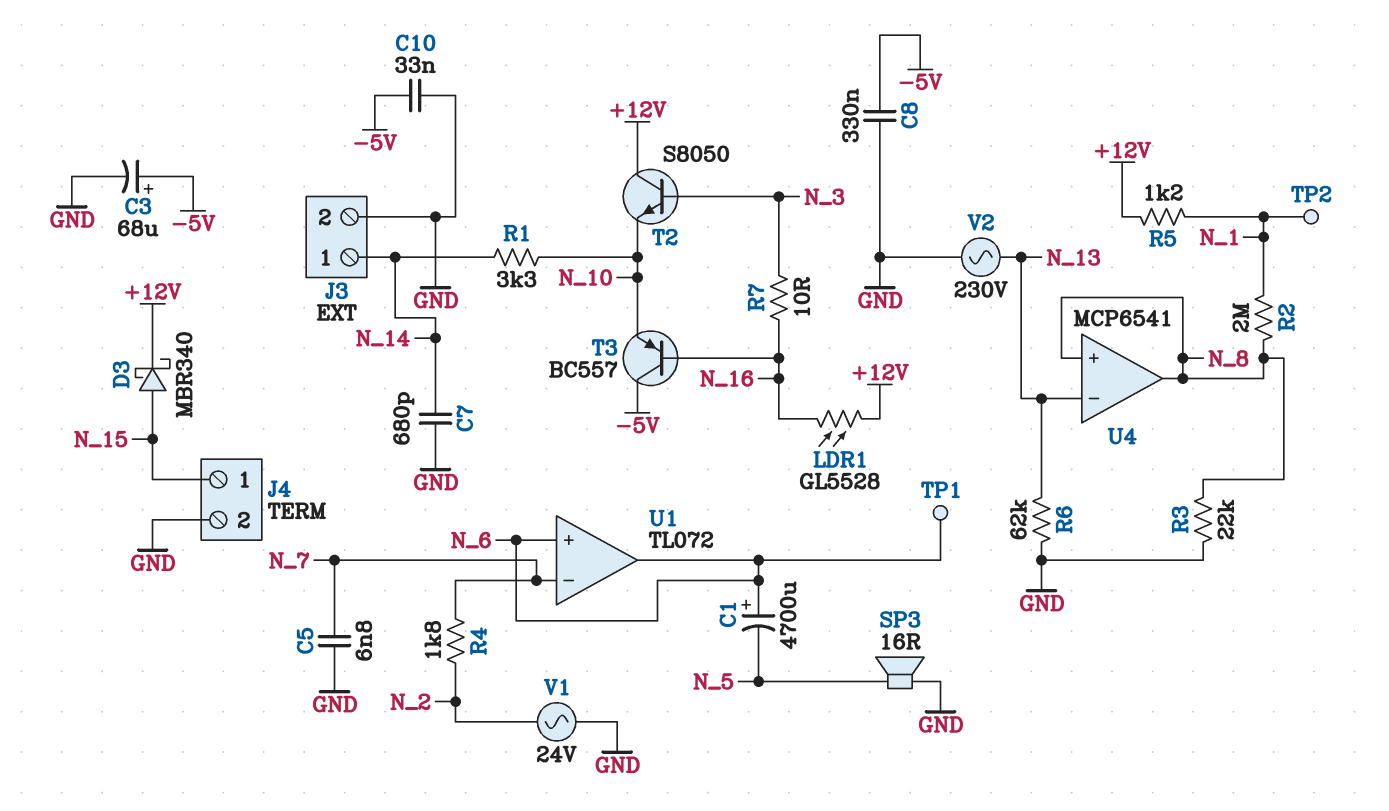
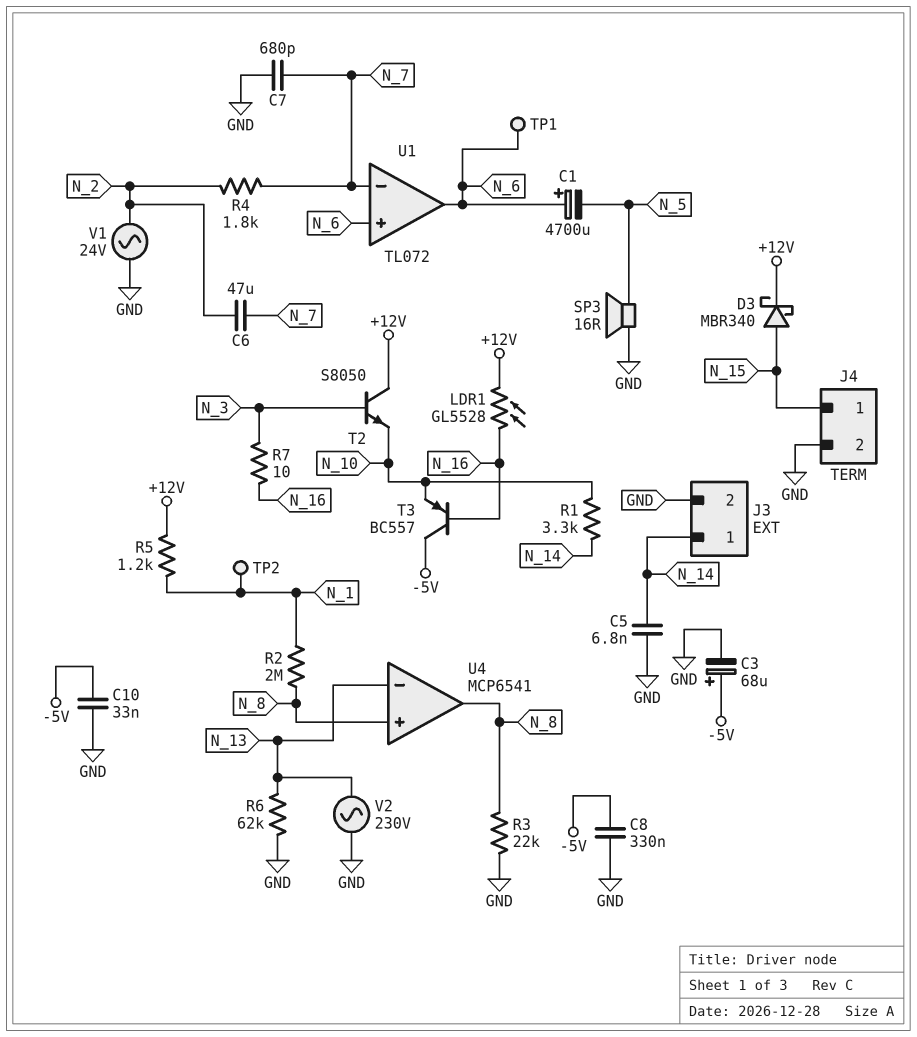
C5: 6.8nF (GND, N_7) -> 6.8nF (GND, N_14)
C6: none -> 47uF (N_2, N_7)
C7: 680pF (GND, N_14) -> 680pF (GND, N_7)

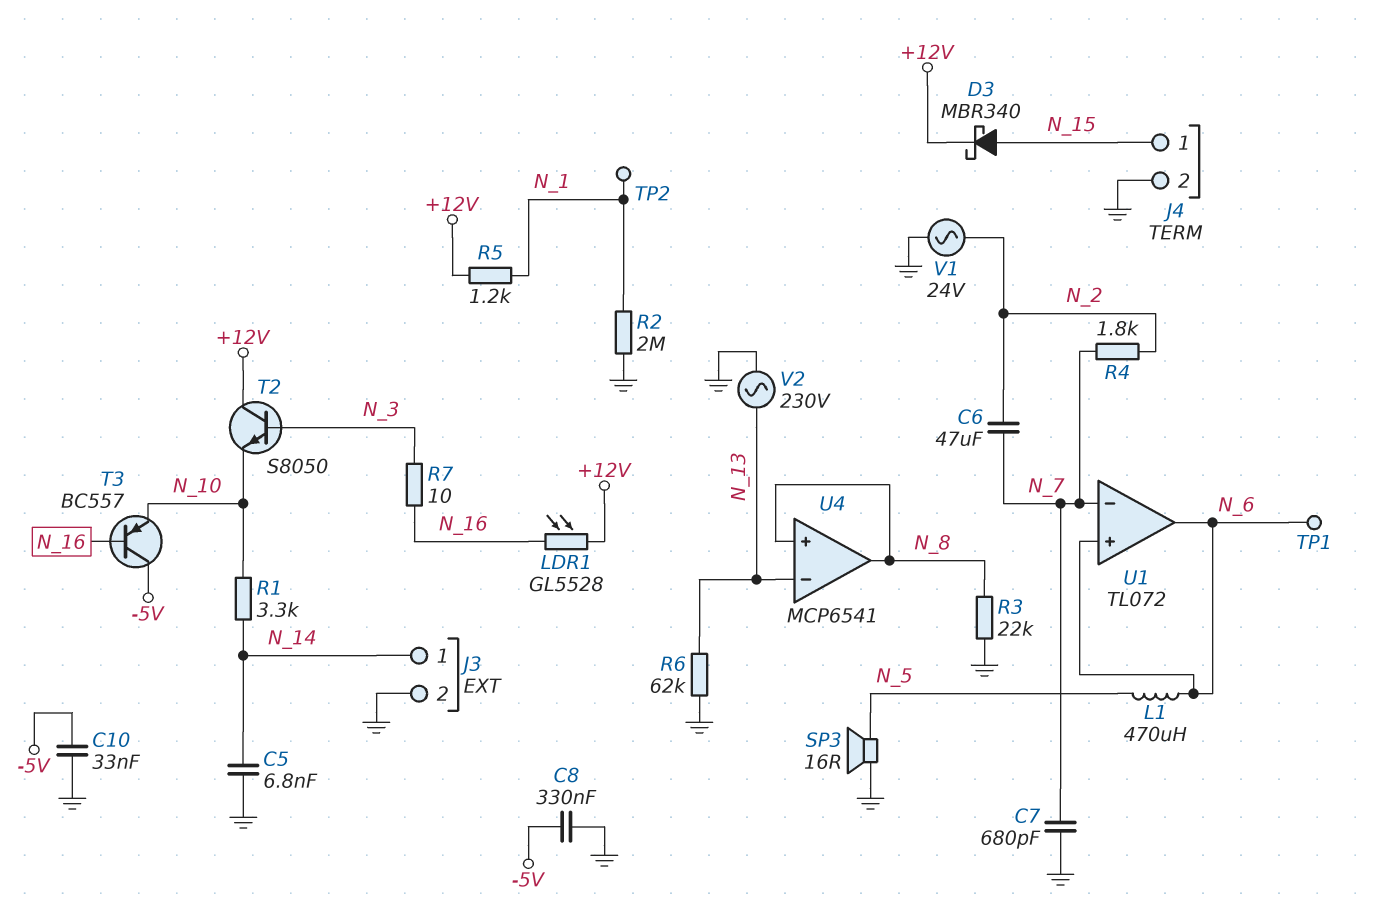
C1: 4700uF (plus N_6, minus N_5) -> none
C3: 68uF (plus -5V, minus GND) -> none
L1: none -> 470uH (N_5, N_6)
R2: 2M (N_1, N_8) -> 2M (GND, N_1)

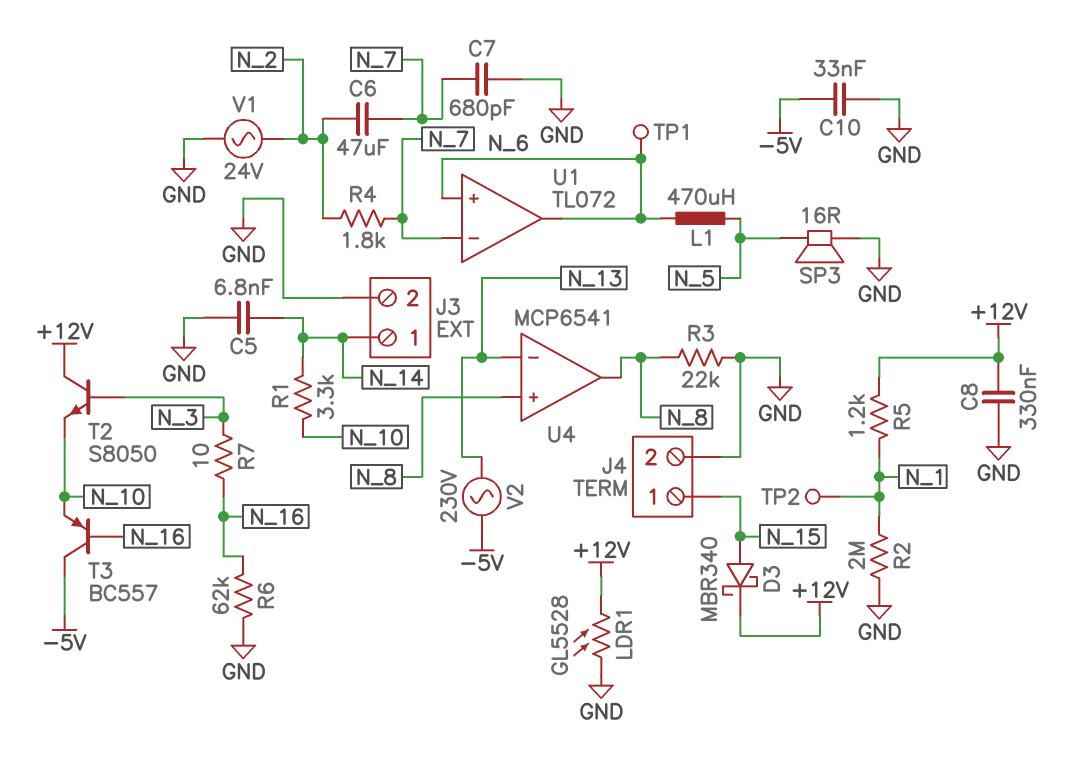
C8: 330nF (-5V, GND) -> 330nF (+12V, GND)
LDR1: GL5528 (+12V, N_16) -> GL5528 (+12V, GND)
R6: 62k (GND, N_13) -> 62k (GND, N_16)
V2: AC 230V (GND, N_13) -> AC 230V (-5V, N_13)

